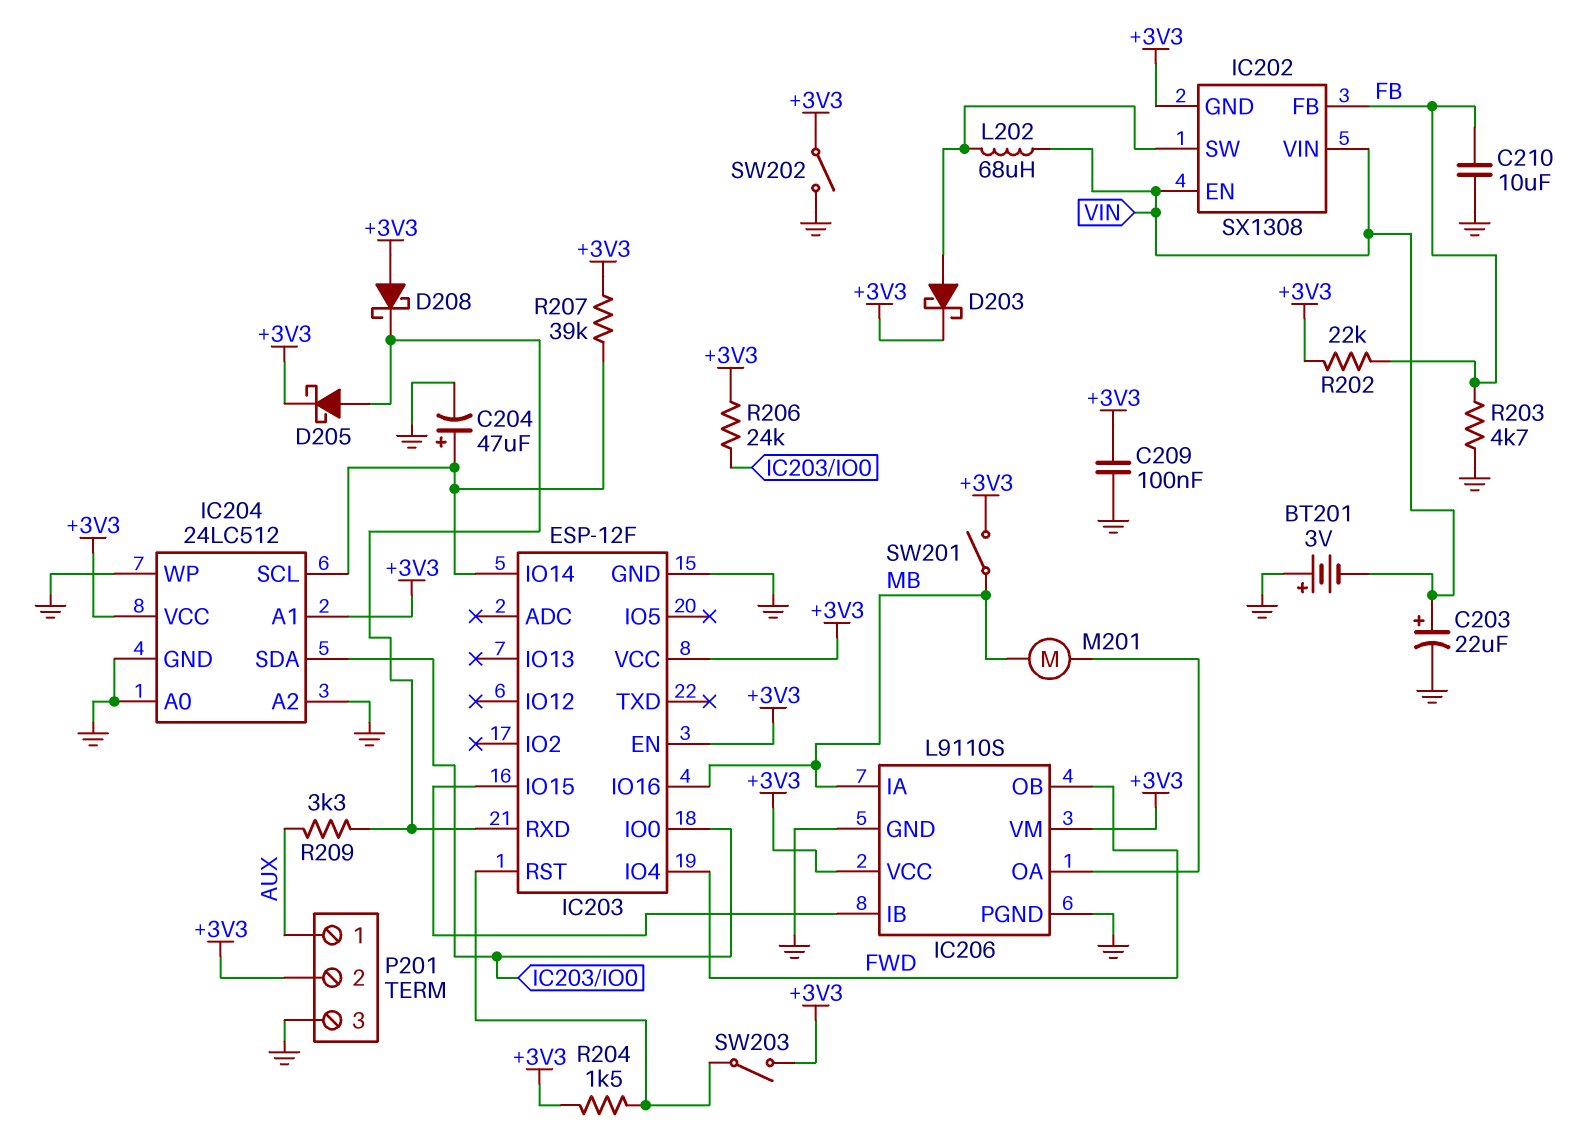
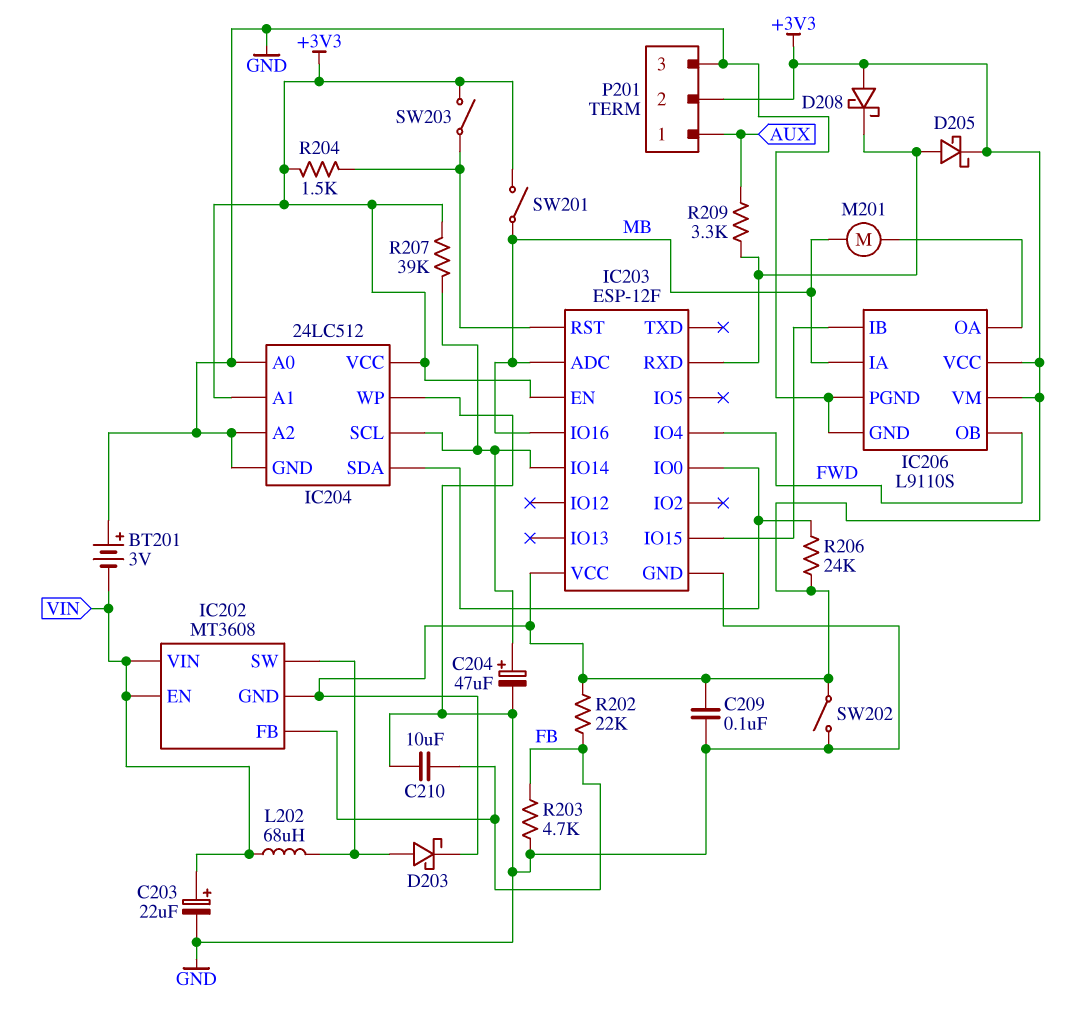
IC202: SX1308 -> MT3608
IC203 pin ADC: none -> MB

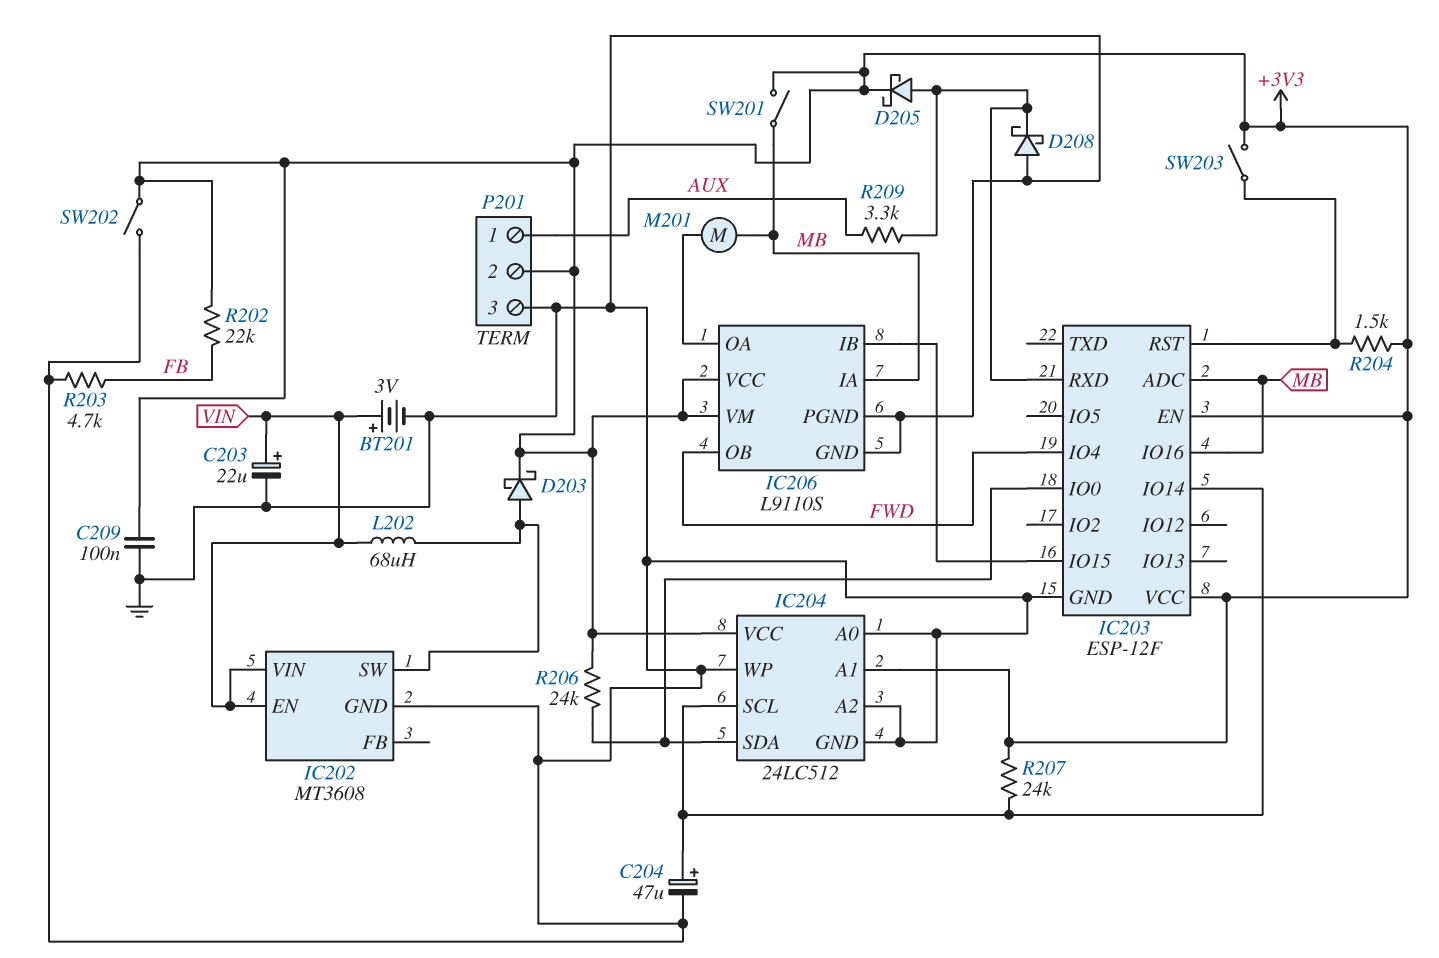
BT201: 3V (plus GND, minus VIN) -> 3V (plus VIN, minus GND)
C210: 10uF (FB, GND) -> none
D208: schottky (A +3V3, K IC203/RXD) -> schottky (A GND, K IC203/RXD)
IC202 pin FB: FB -> none
IC202 pin GND: +3V3 -> GND
R207: 39k (+3V3, IC203/IO14) -> 24k (+3V3, IC203/IO14)

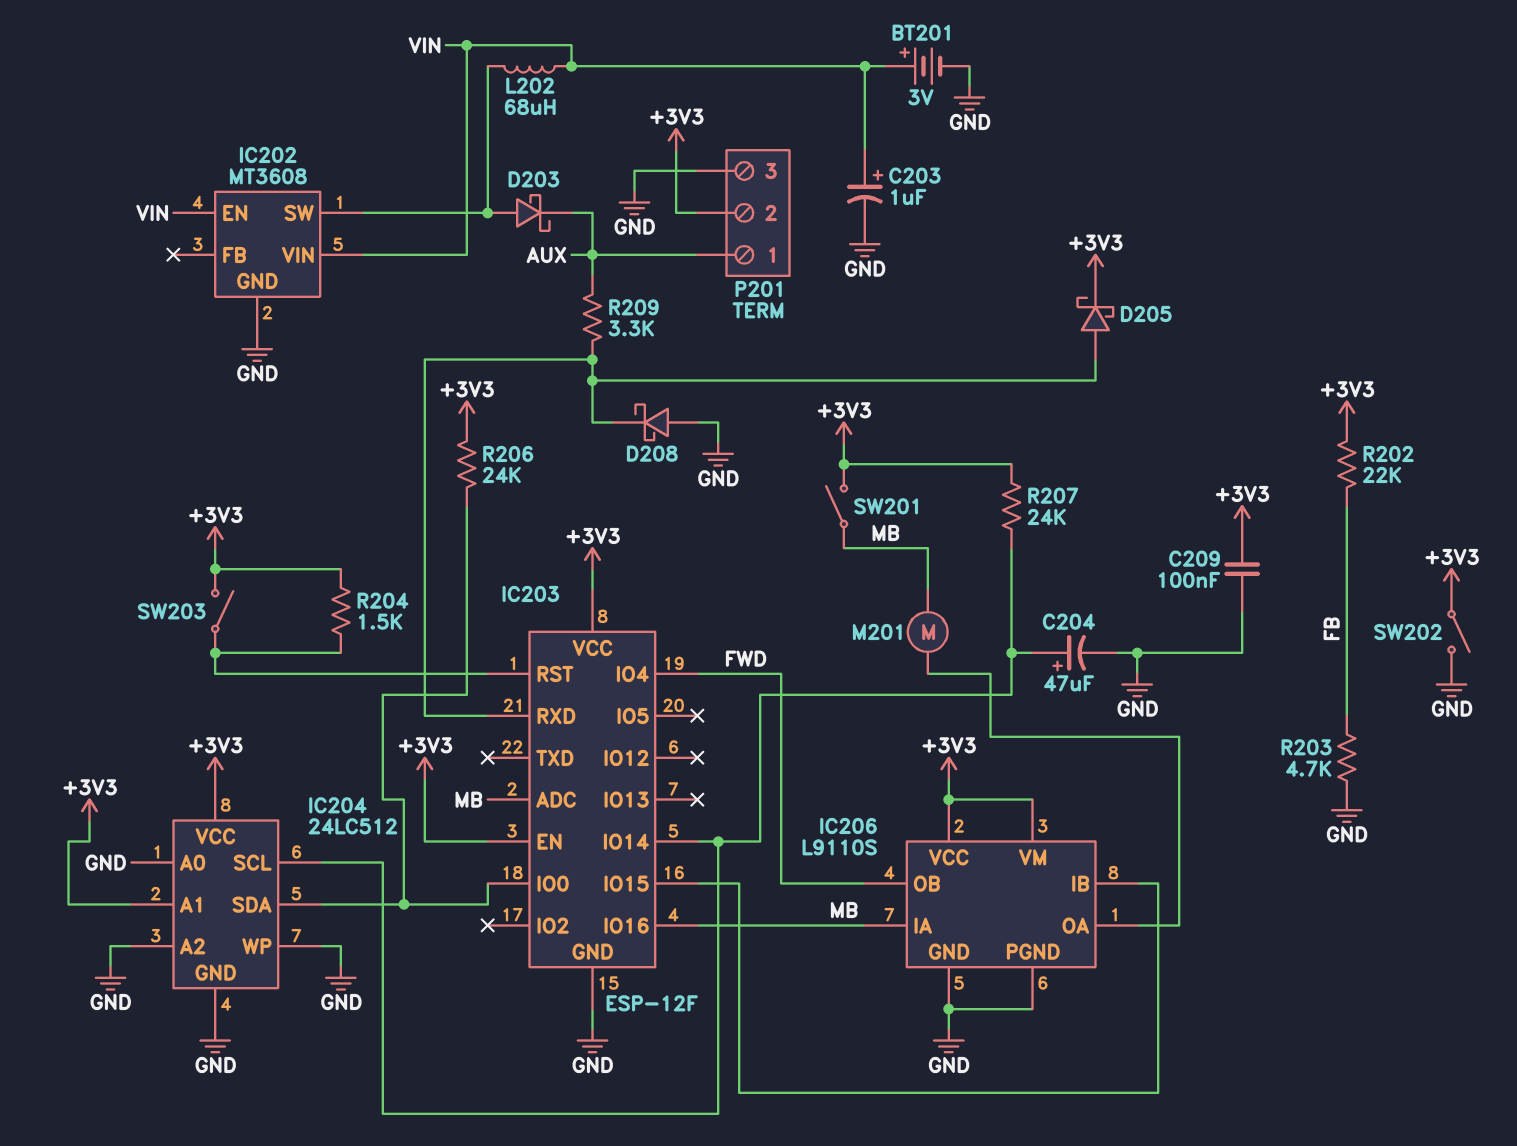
C203: 22uF (plus VIN, minus GND) -> 1uF (plus VIN, minus GND)
D203: schottky (A IC202/SW, K +3V3) -> schottky (A IC202/SW, K AUX)

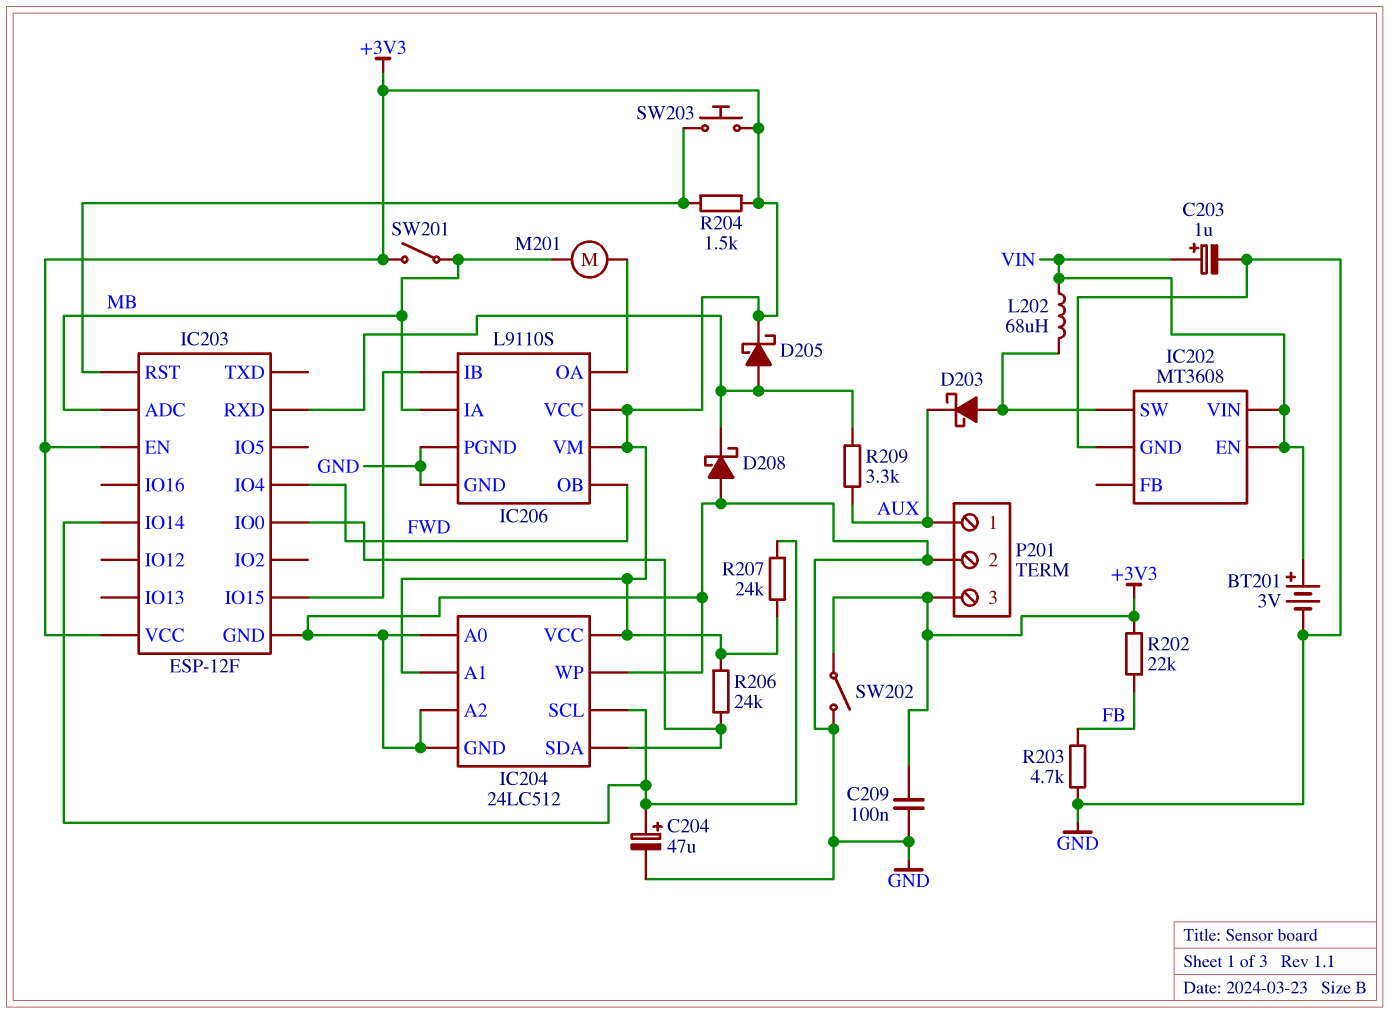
IC203 pin IO16: MB -> none
P201 pin 2: +3V3 -> GND
P201 pin 3: GND -> +3V3
SW203: switch (+3V3, IC203/RST) -> button (+3V3, IC203/RST)

